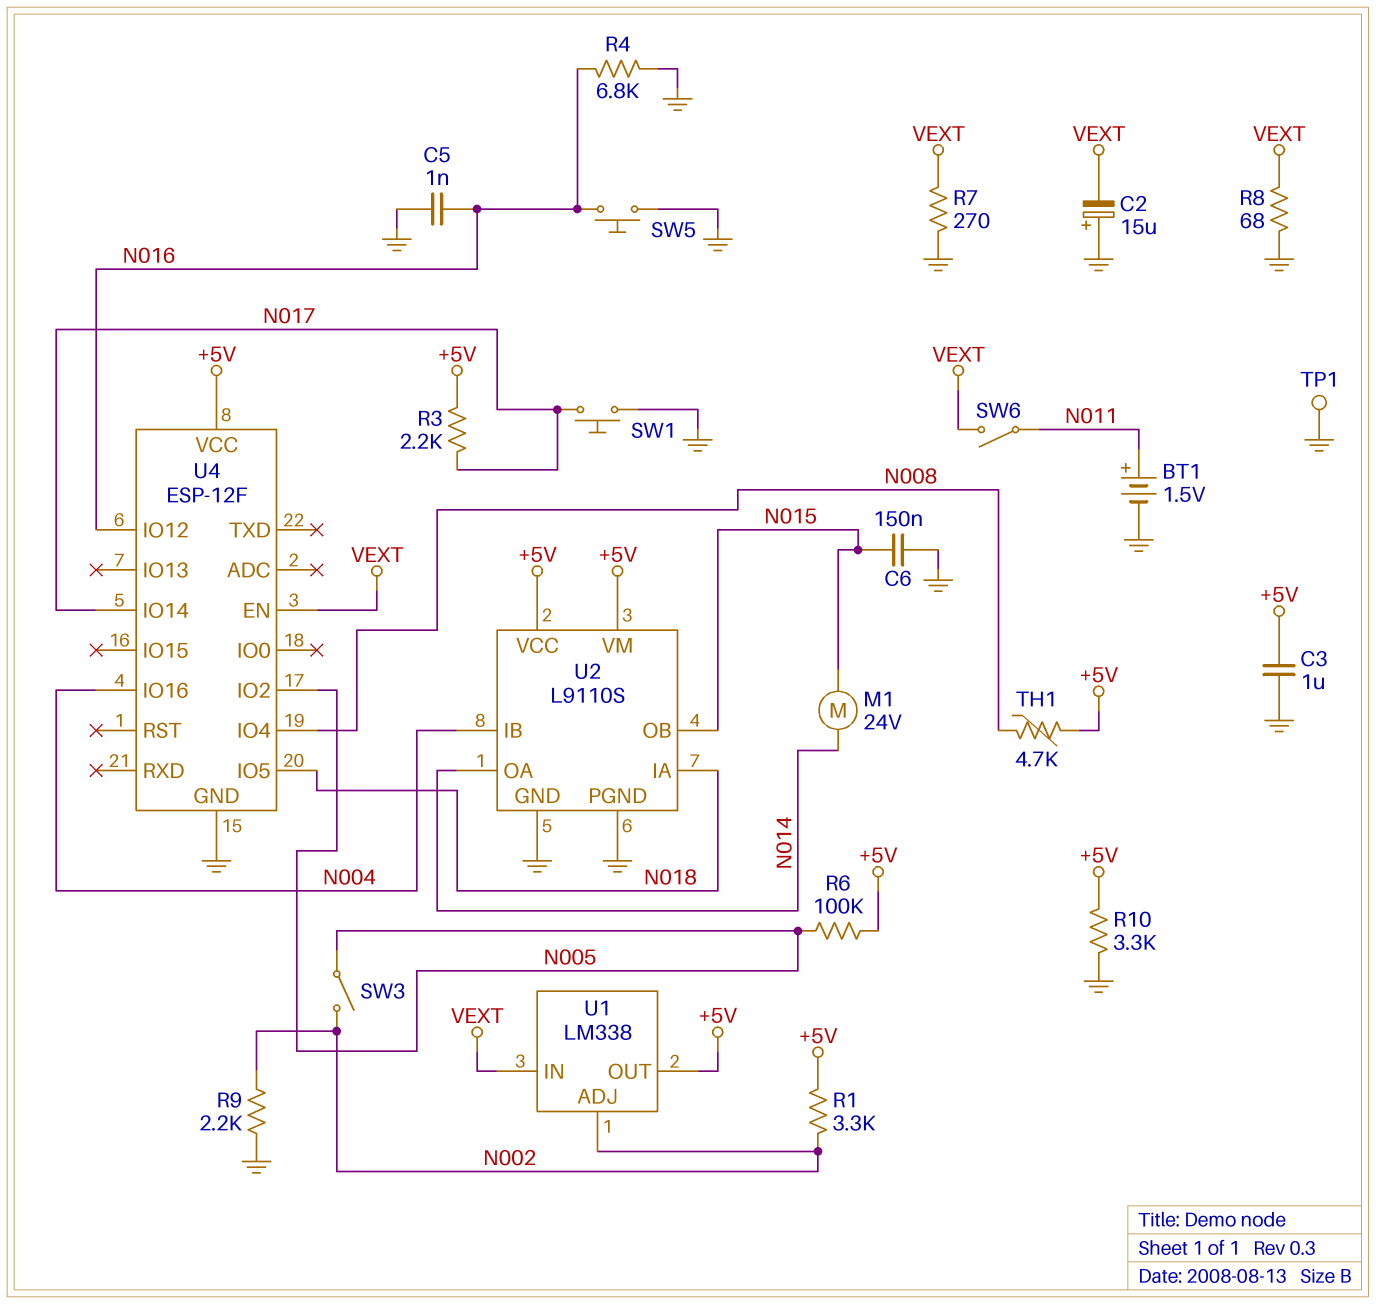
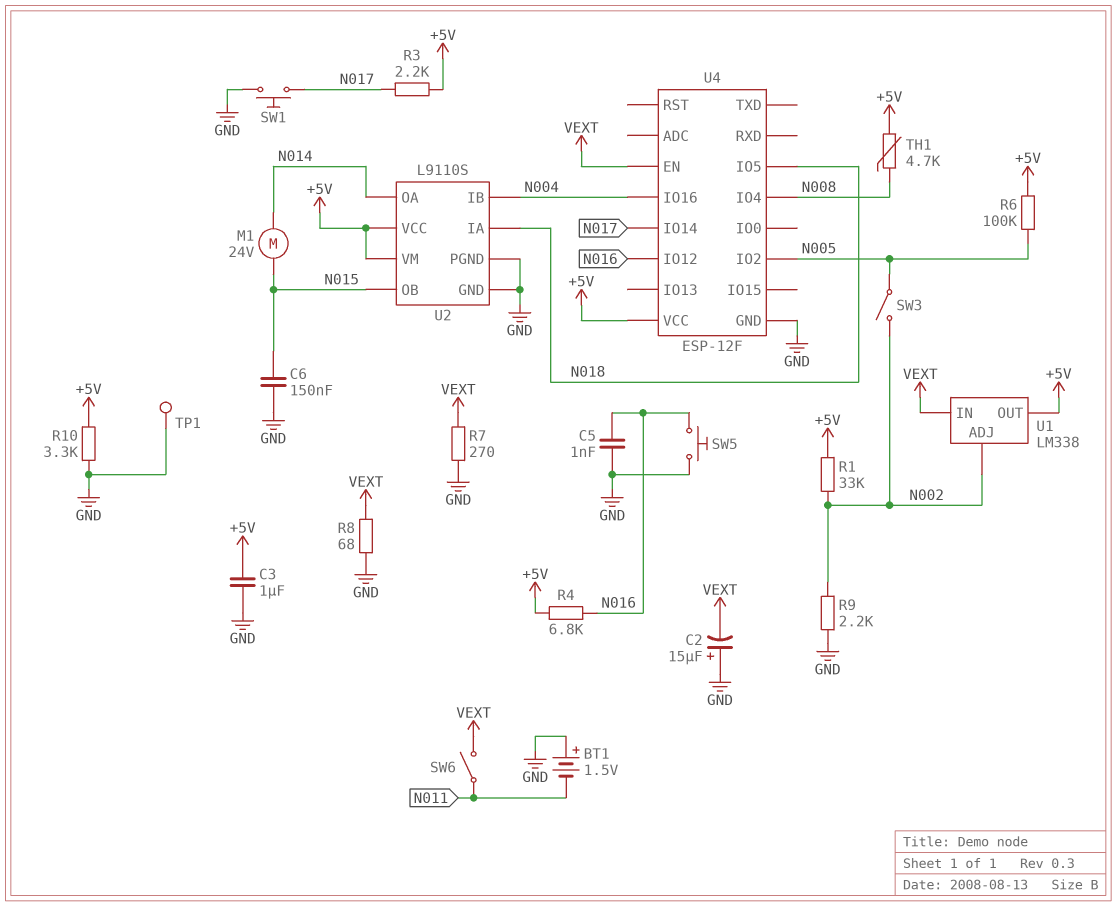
BT1: 1.5V (plus N011, minus GND) -> 1.5V (plus GND, minus N011)
R1: 3.3k (+5V, N002) -> 33k (+5V, N002)
R4: 6.8k (GND, N016) -> 6.8k (+5V, N016)

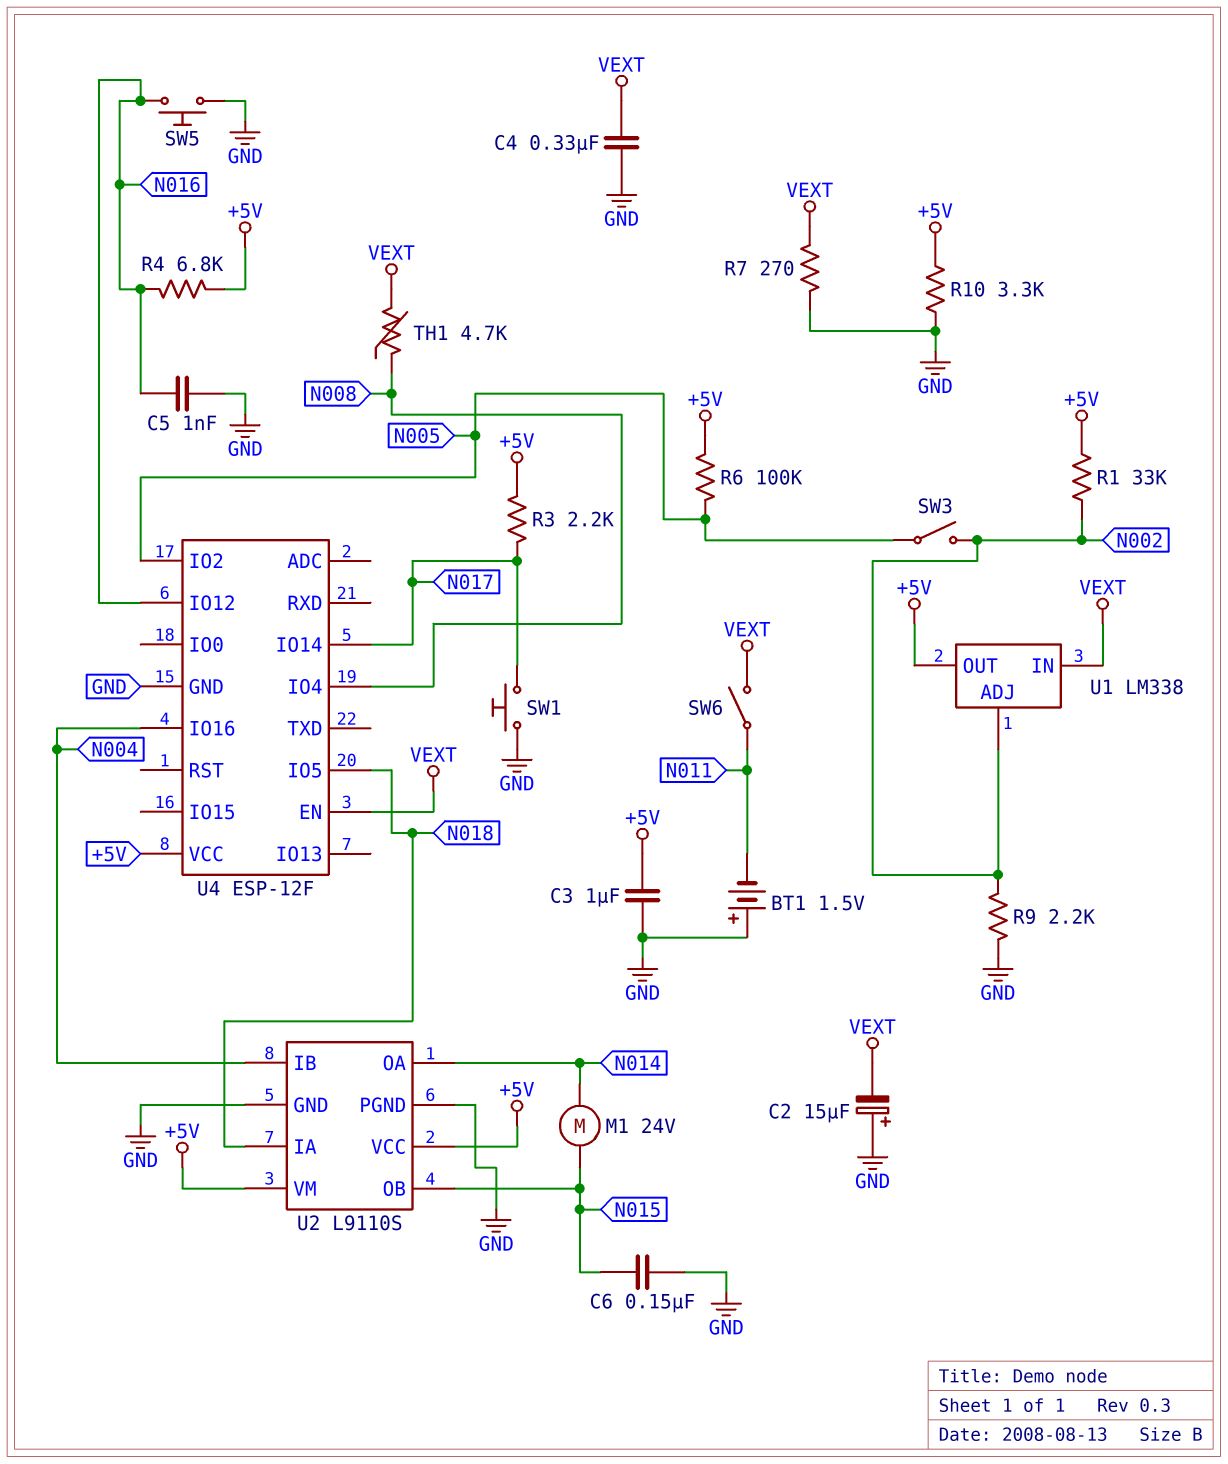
C4: none -> 330nF (GND, VEXT)
R8: 68 (GND, VEXT) -> none
TH1: 4.7k (+5V, N008) -> 4.7k (N008, VEXT)
TP1: test point (GND) -> none

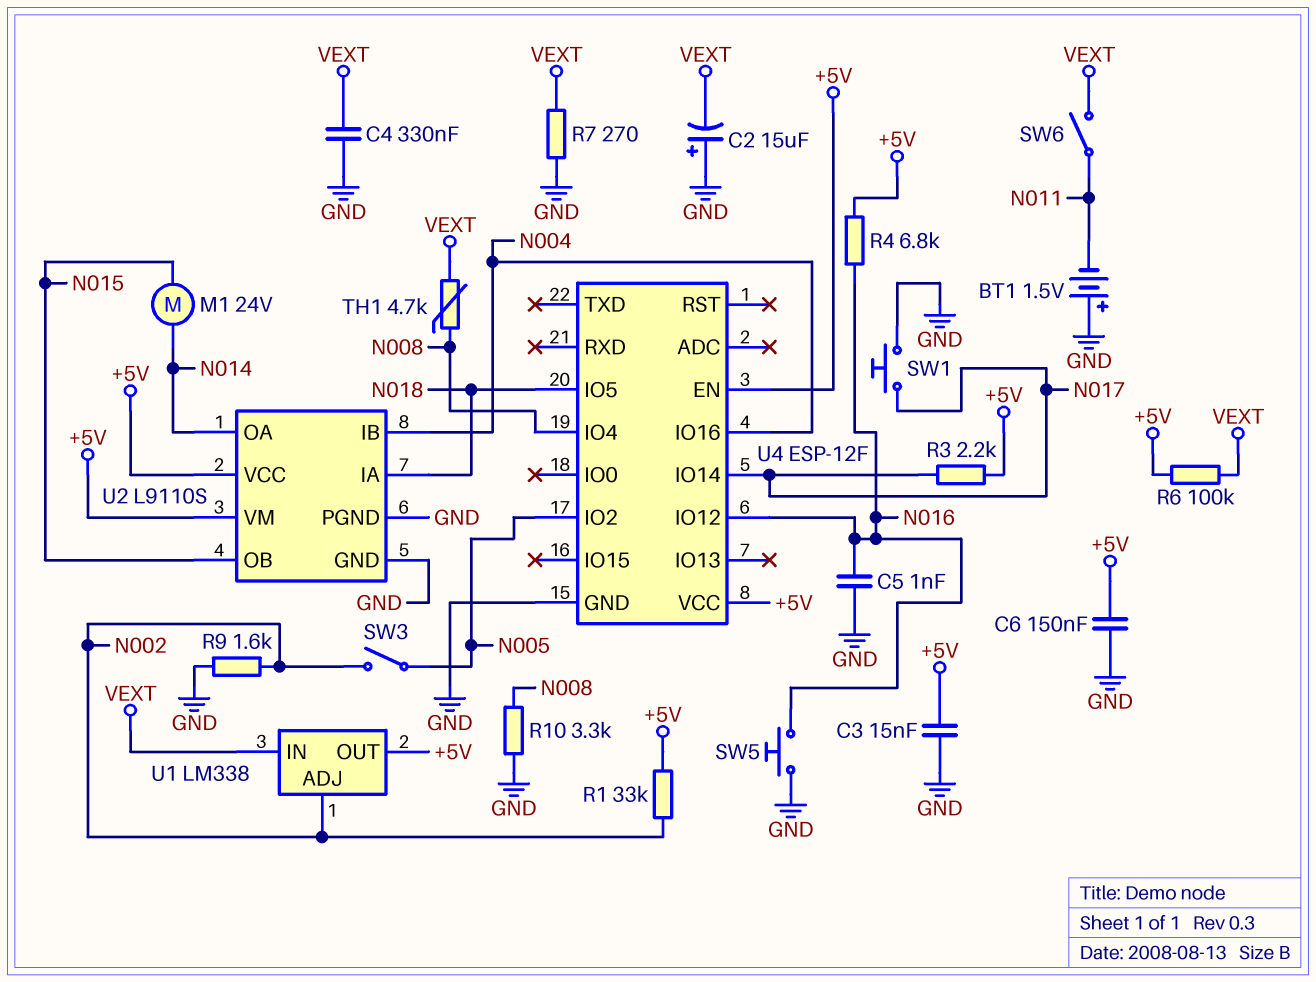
C3: 1uF (+5V, GND) -> 15nF (+5V, GND)
C6: 150nF (GND, N015) -> 150nF (+5V, GND)
R6: 100k (+5V, N005) -> 100k (+5V, VEXT)
R9: 2.2k (GND, N002) -> 1.6k (GND, N002)
R10: 3.3k (+5V, GND) -> 3.3k (GND, N008)
U4 pin EN: VEXT -> +5V

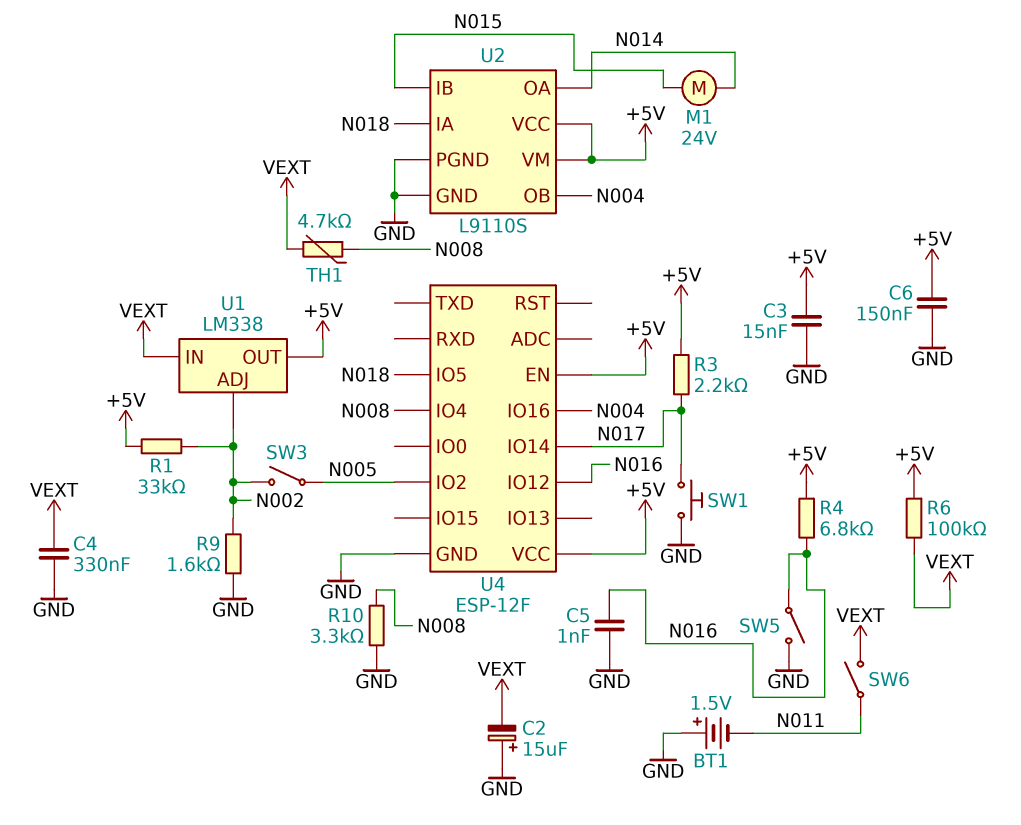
R7: 270 (GND, VEXT) -> none
SW5: button (GND, N016) -> switch (GND, N016)
U2 pin IB: N004 -> N015
U2 pin OB: N015 -> N004

